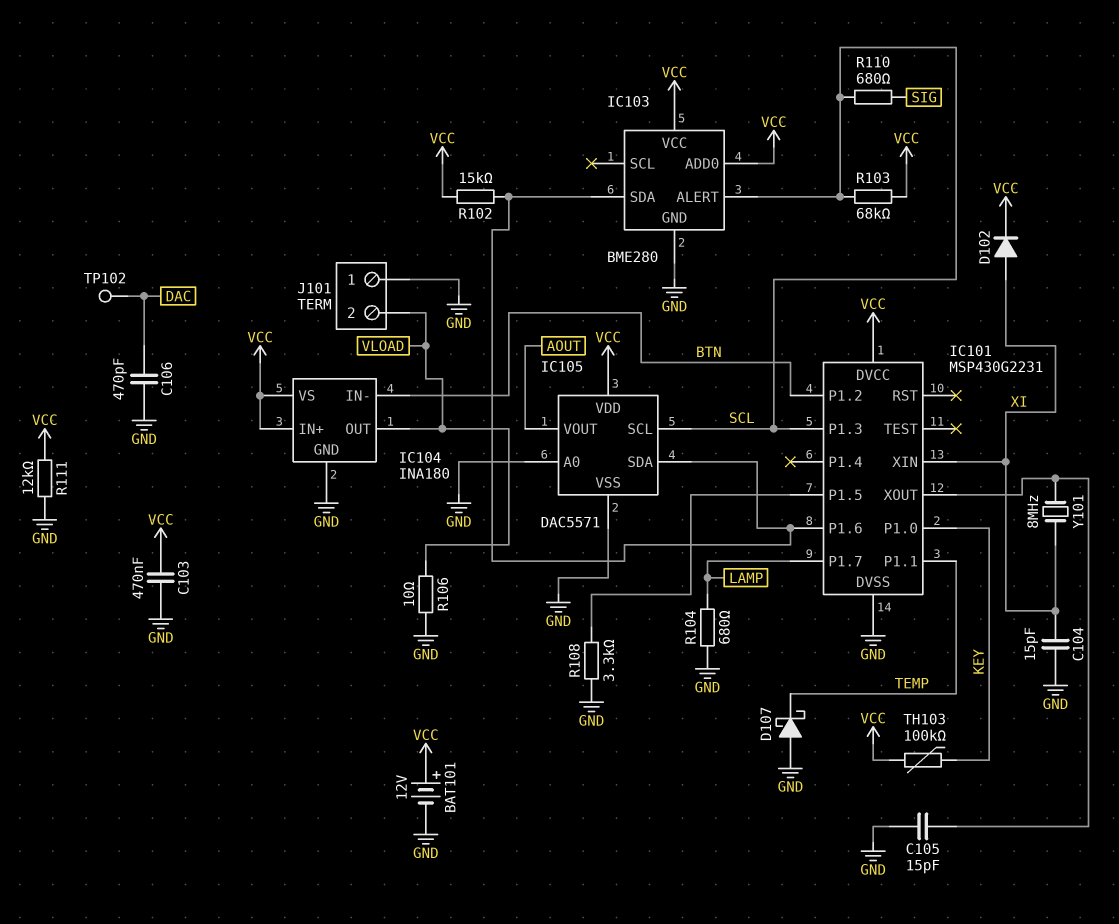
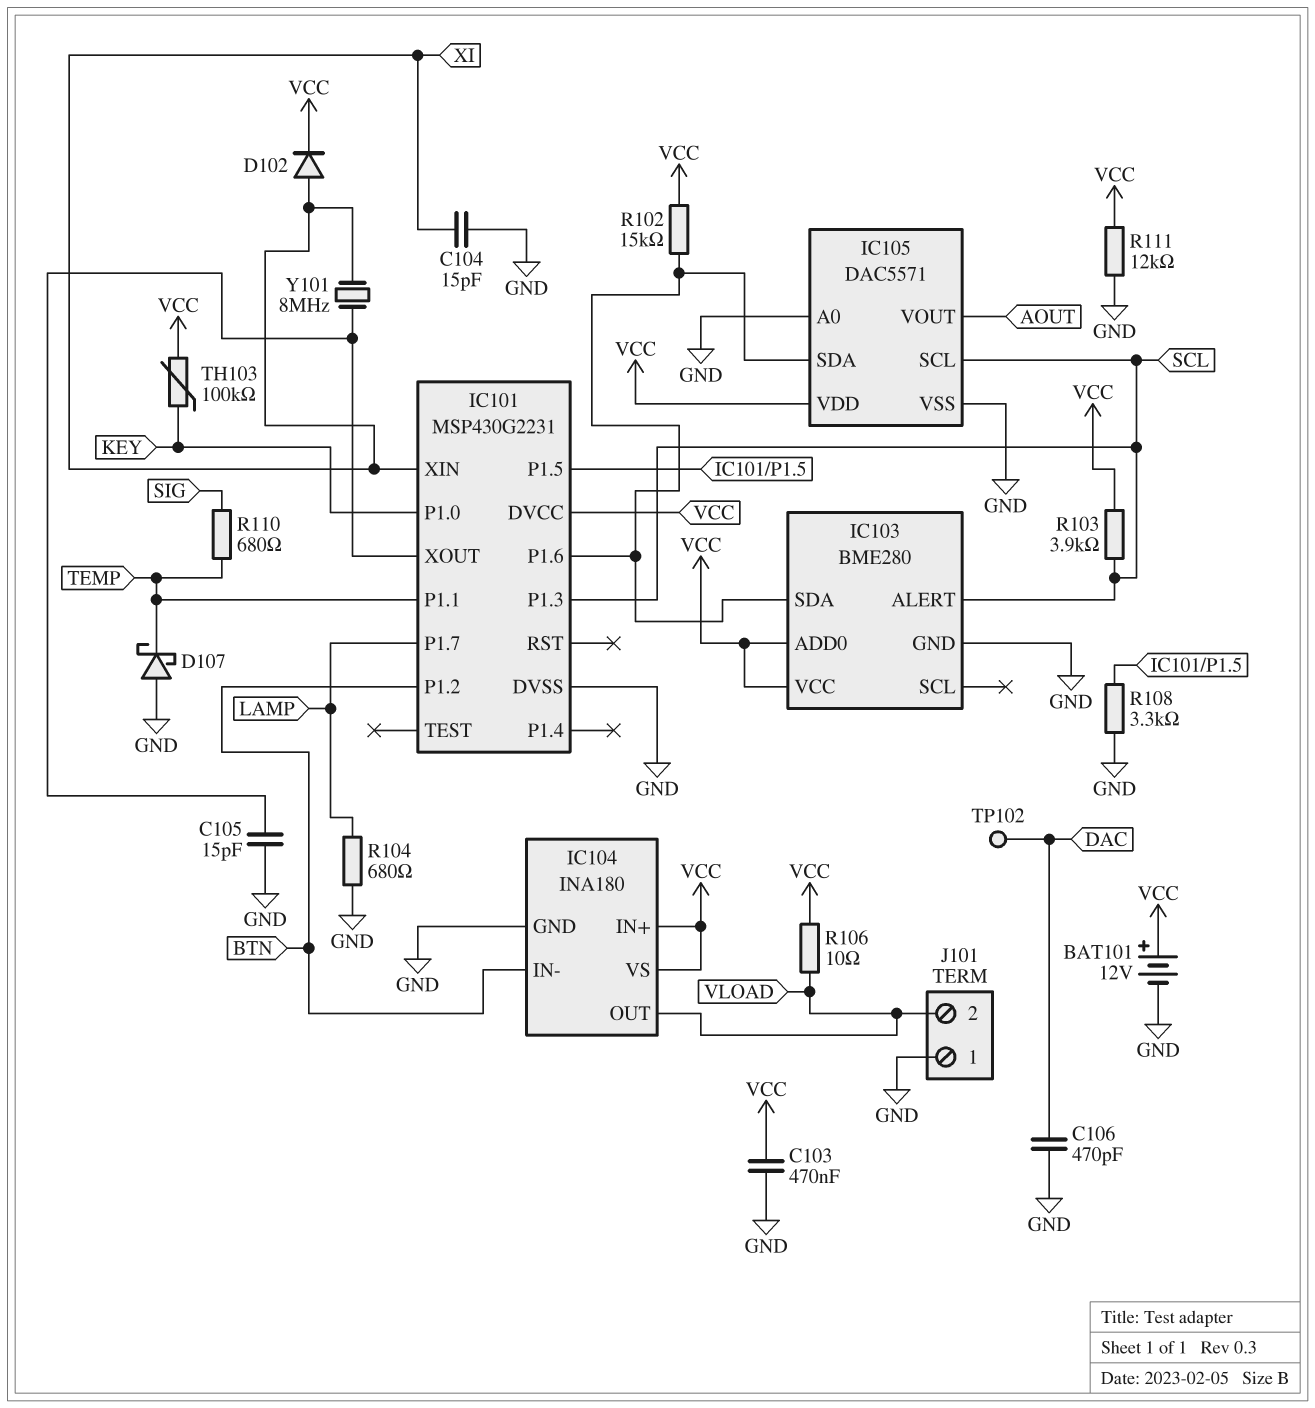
R103: 68k (SCL, VCC) -> 3.9k (SCL, VCC)
R106: 10 (GND, VLOAD) -> 10 (VCC, VLOAD)
R110: 680 (SCL, SIG) -> 680 (SIG, TEMP)

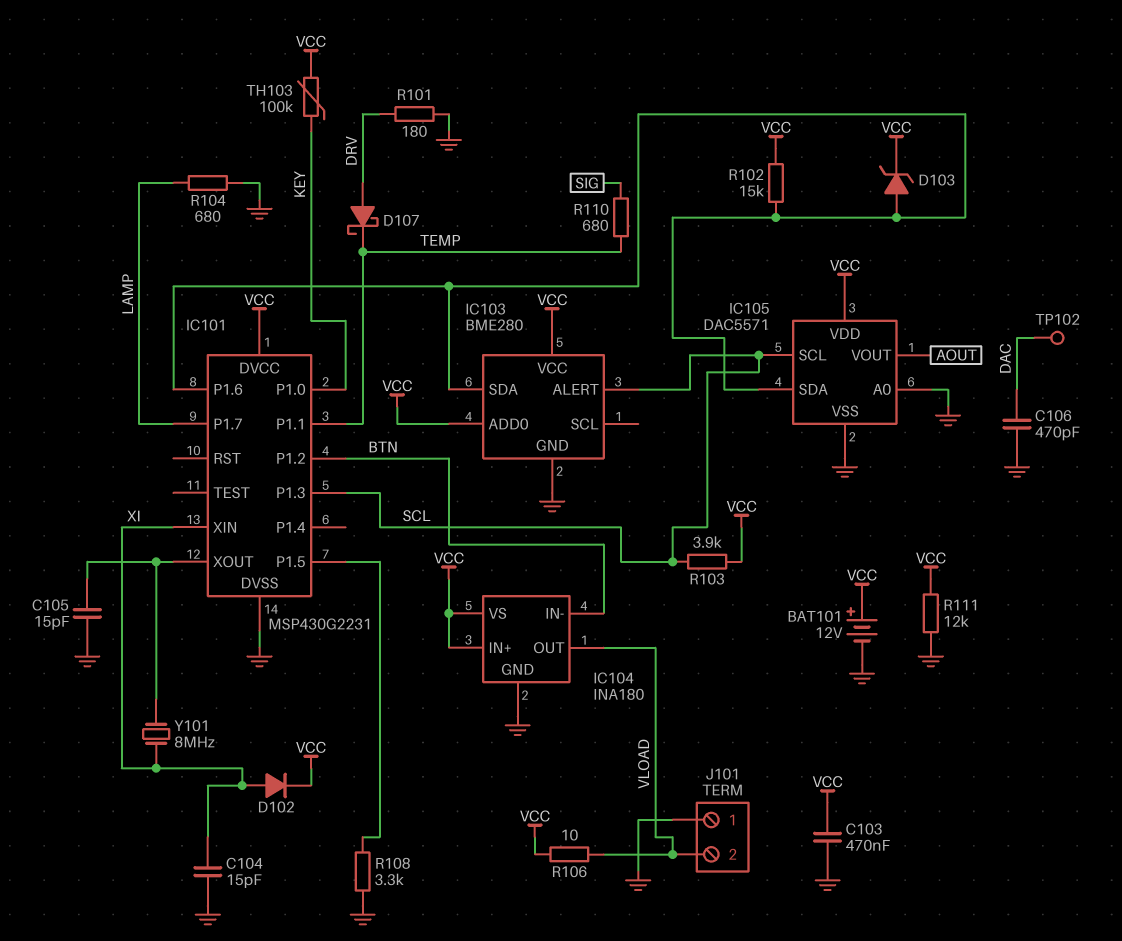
D103: none -> zener (A IC101/P1.6, K VCC)
D107: schottky (A GND, K TEMP) -> schottky (A DRV, K TEMP)
R101: none -> 180 (DRV, GND)

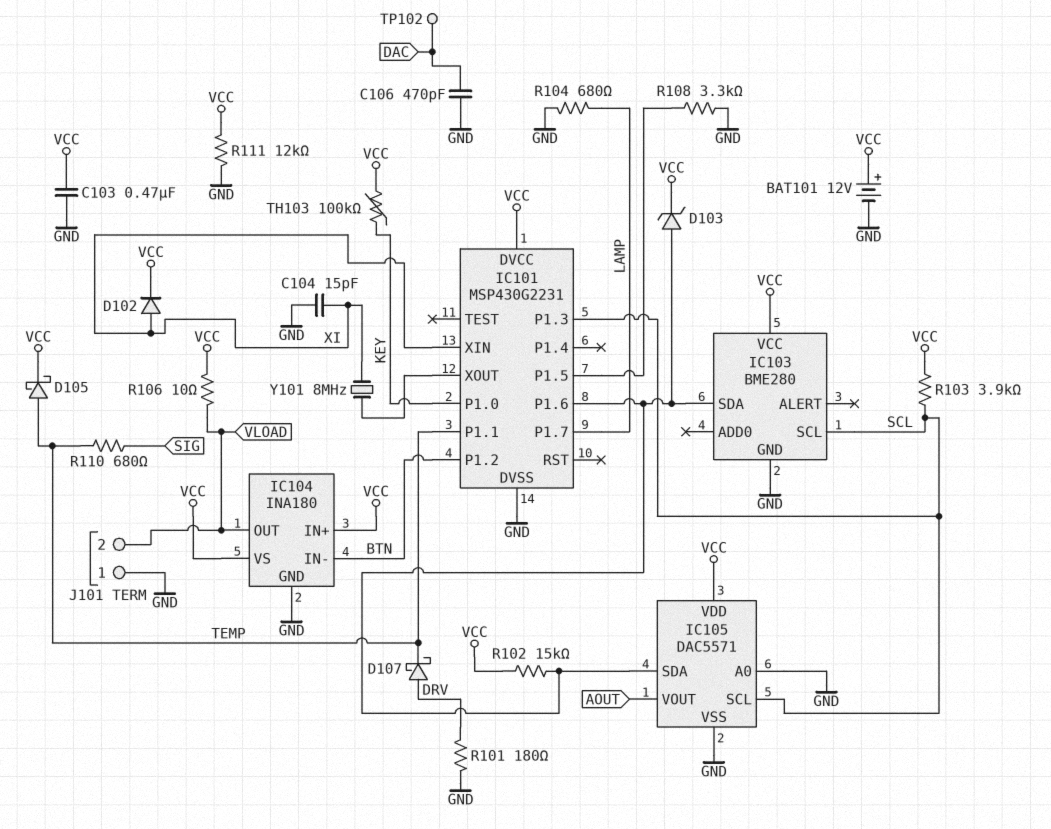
C105: 15pF (GND, IC101/XOUT) -> none
D105: none -> schottky (A TEMP, K VCC)
IC103 pin ADD0: VCC -> none
IC103 pin ALERT: SCL -> none
IC103 pin SCL: none -> SCL

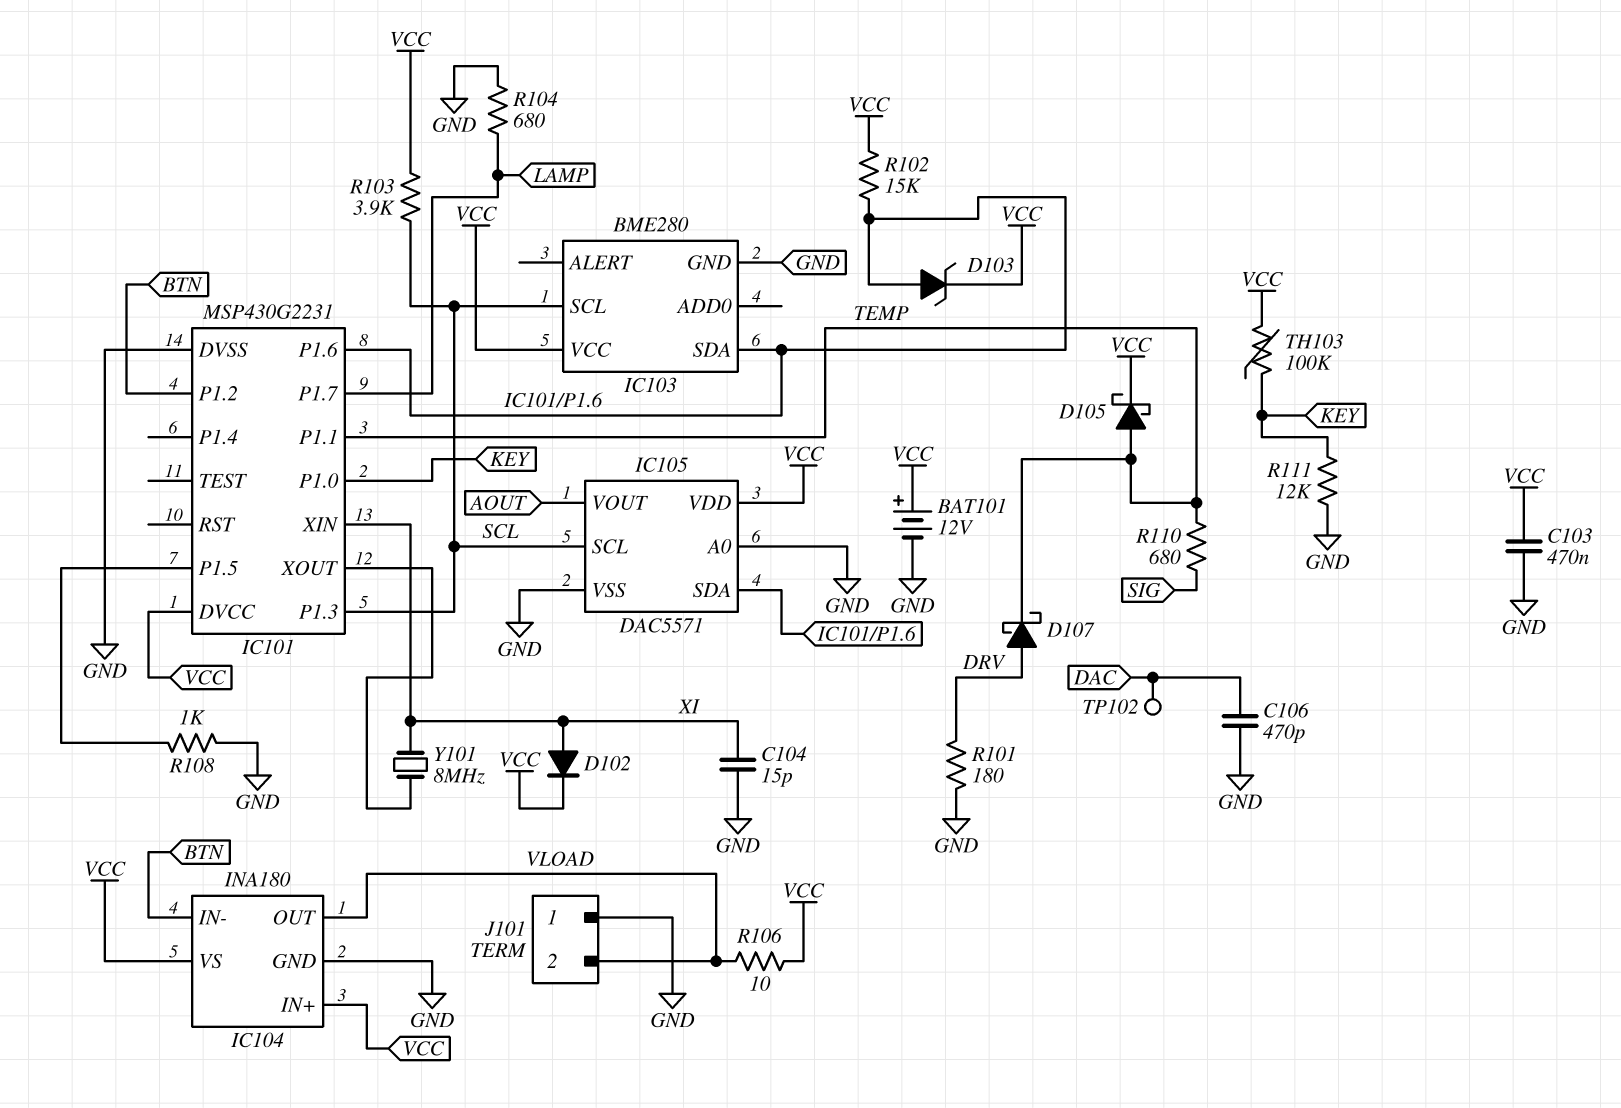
R108: 3.3k (GND, IC101/P1.5) -> 1k (GND, IC101/P1.5)
R111: 12k (GND, VCC) -> 12k (GND, KEY)

